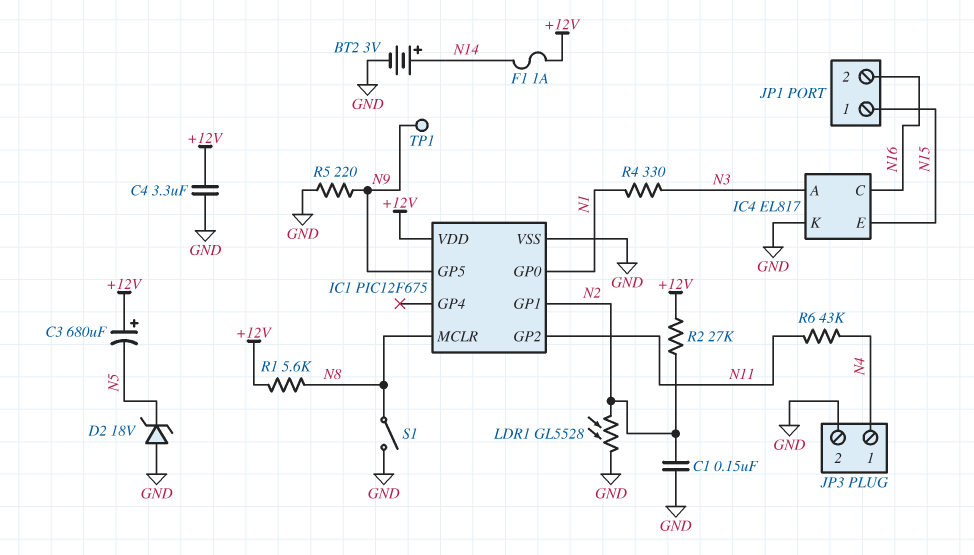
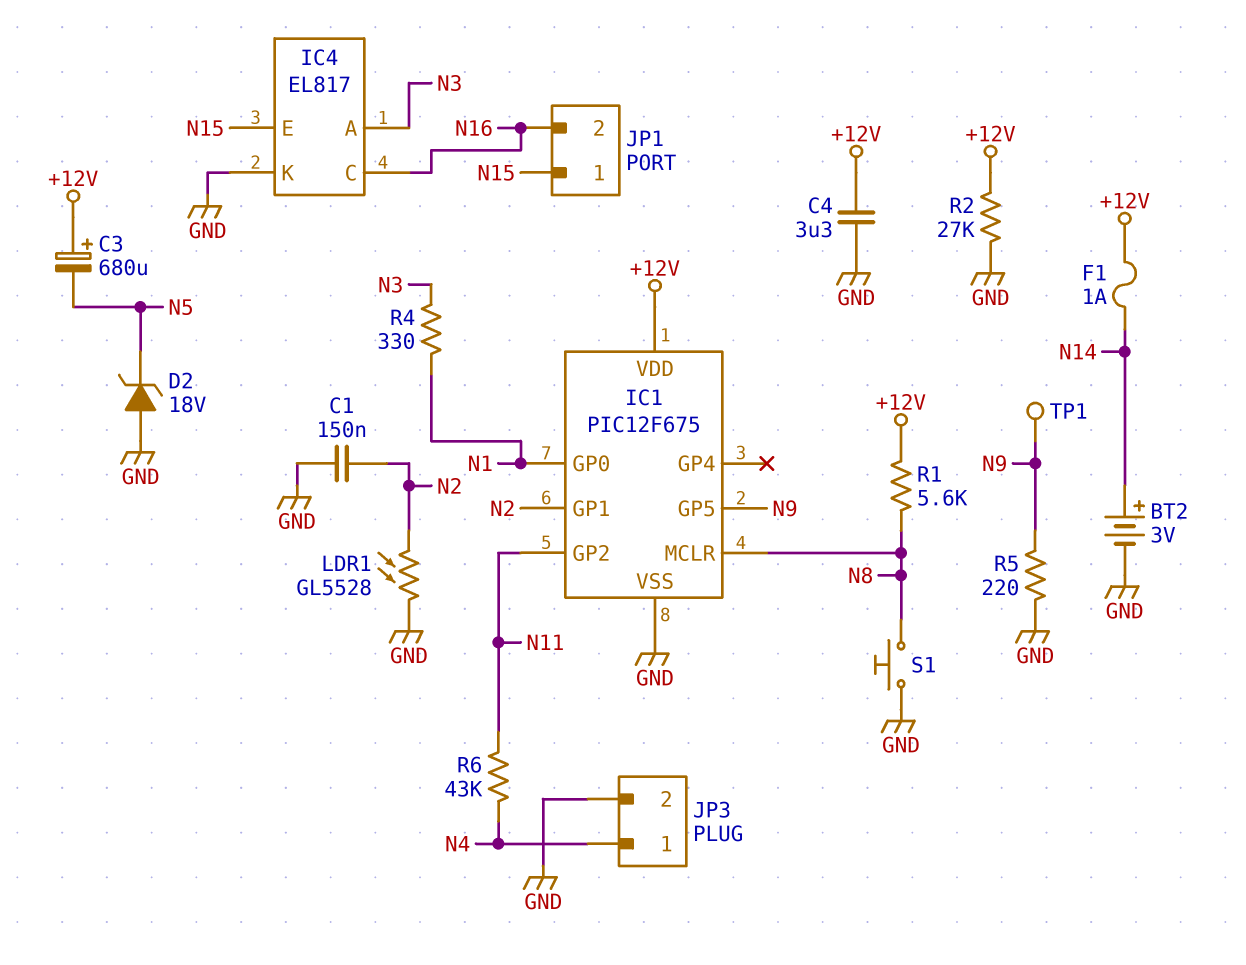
R2: 27k (+12V, N2) -> 27k (+12V, GND)
S1: switch (GND, N8) -> button (GND, N8)

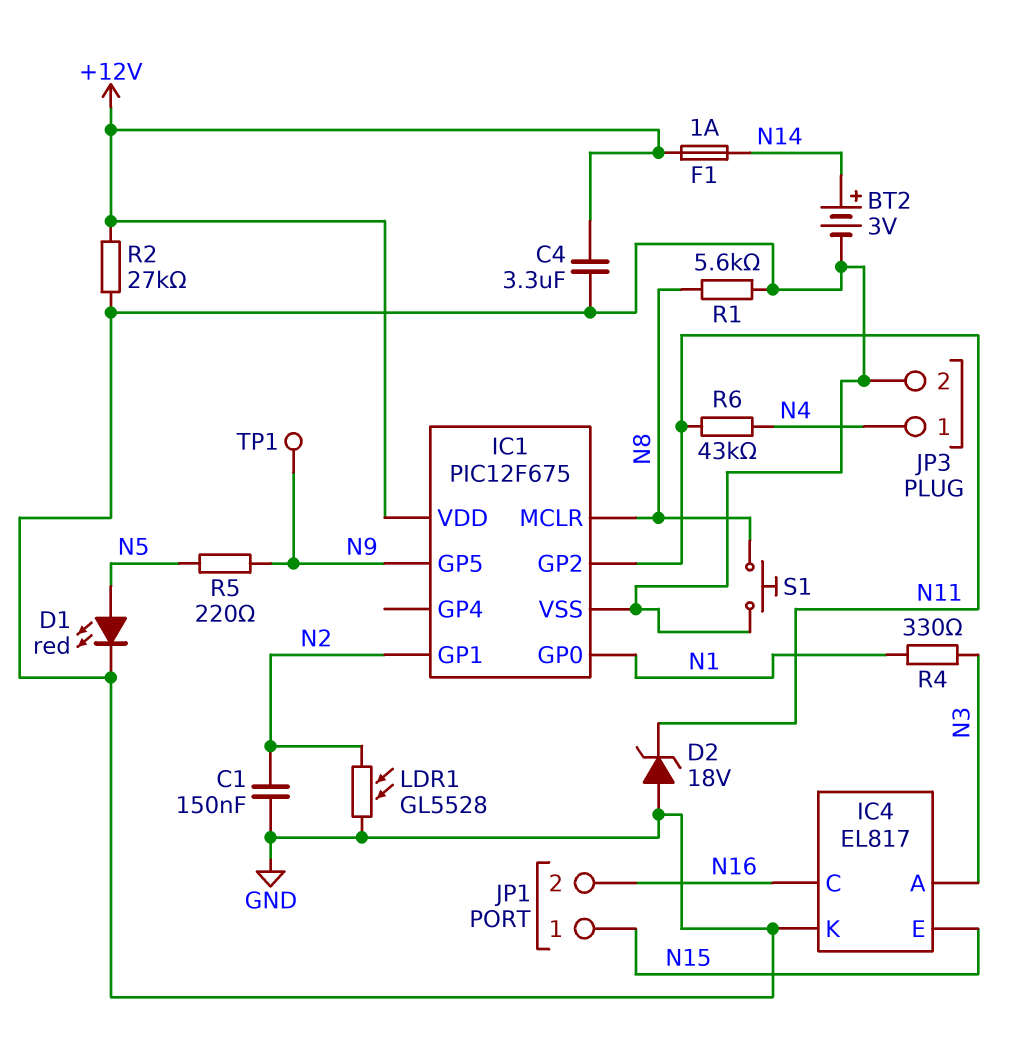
C3: 680uF (plus +12V, minus N5) -> none
D1: none -> LED red (A N5, K GND)
D2: zener 18V (A GND, K N5) -> zener 18V (A GND, K N11)
R1: 5.6k (+12V, N8) -> 5.6k (GND, N8)
R5: 220 (GND, N9) -> 220 (N5, N9)

